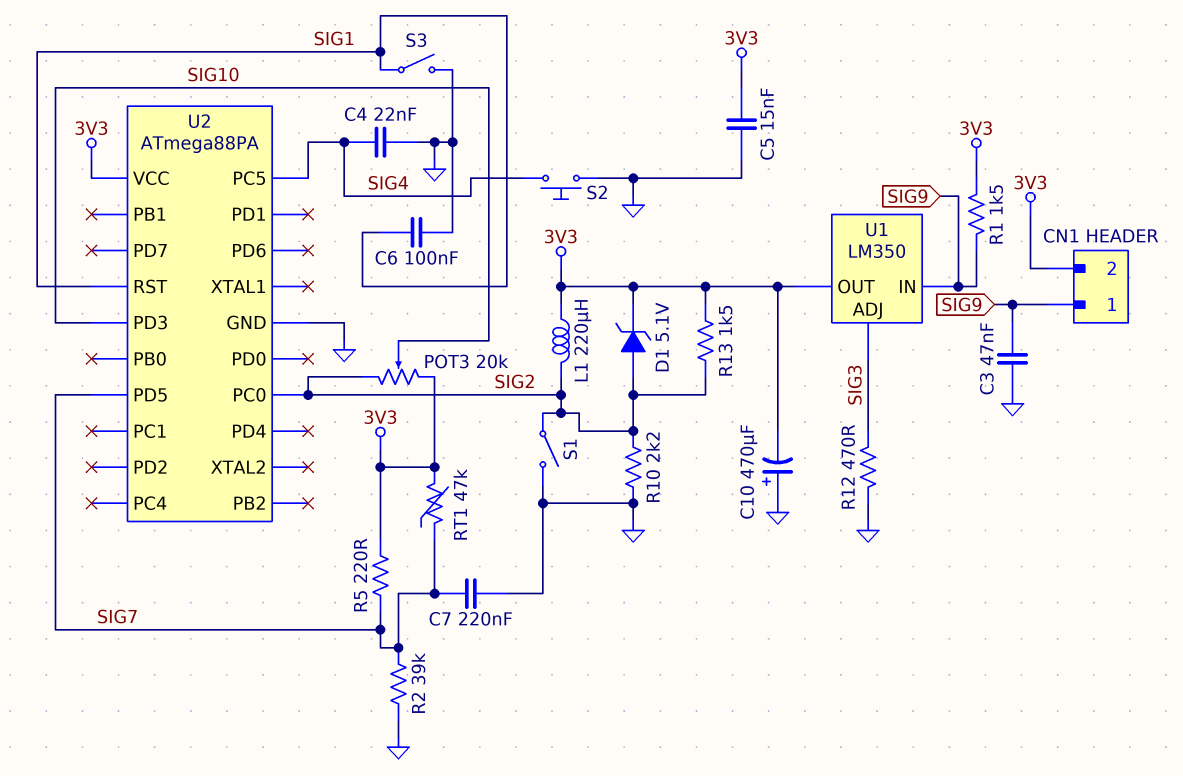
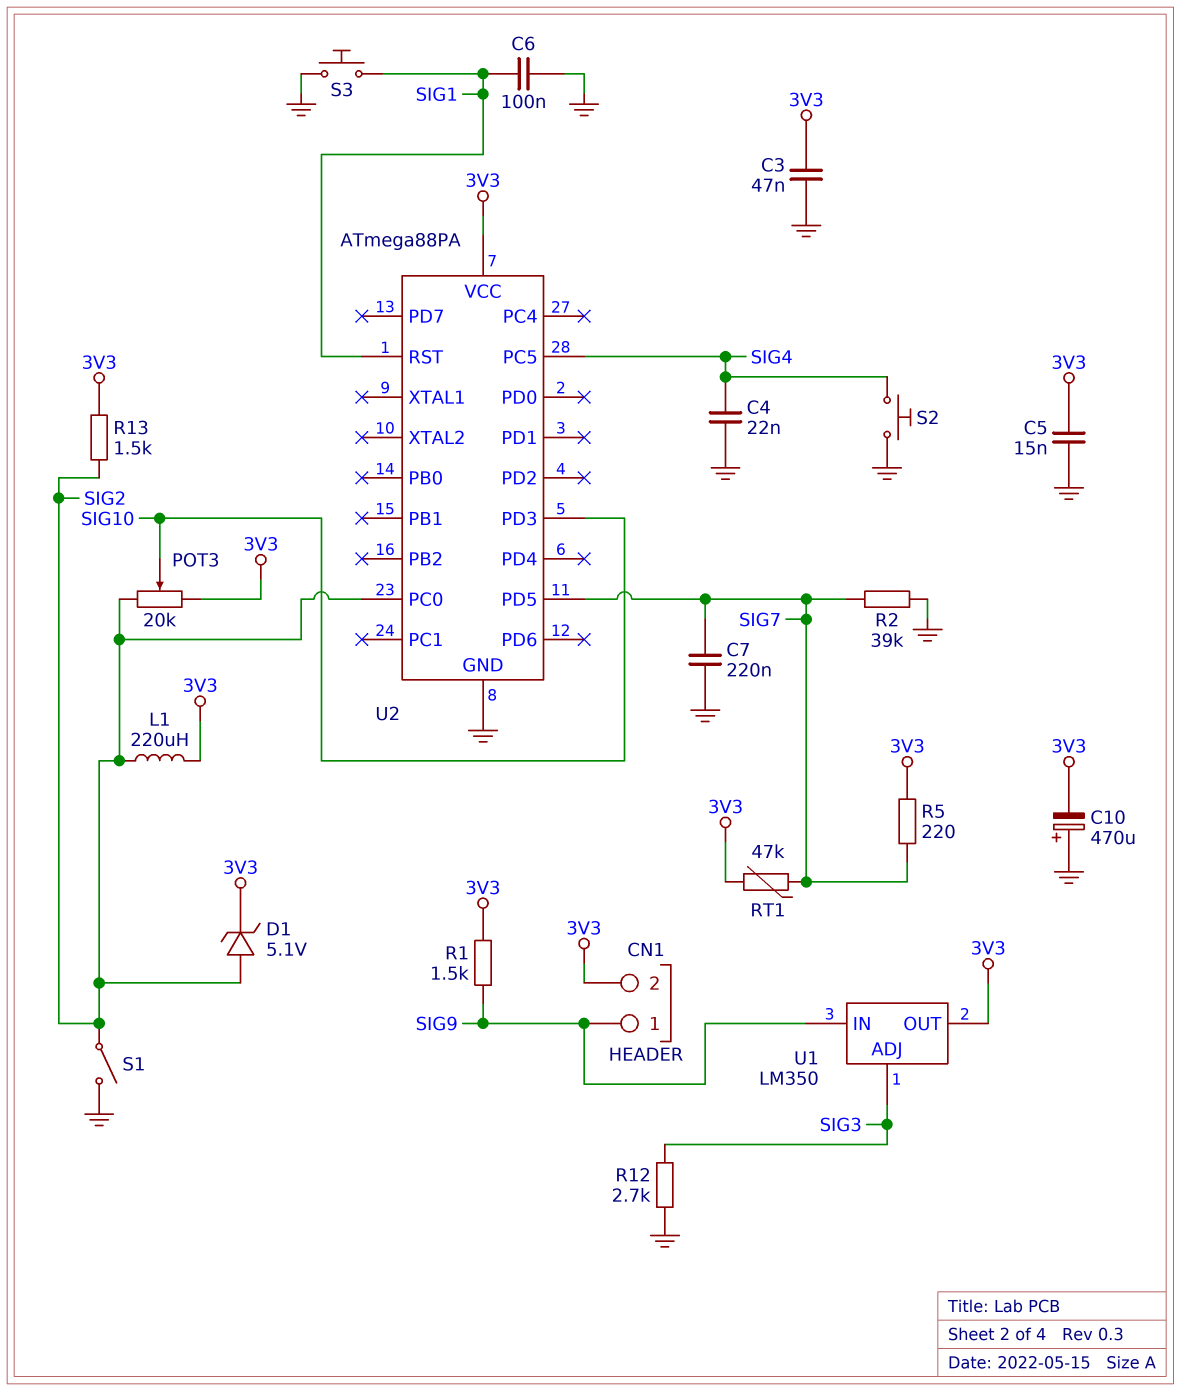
C3: 47nF (GND, SIG9) -> 47nF (3V3, GND)
R10: 2.2k (GND, SIG2) -> none
R12: 470 (GND, SIG3) -> 2.7k (GND, SIG3)
S3: switch (GND, SIG1) -> button (GND, SIG1)

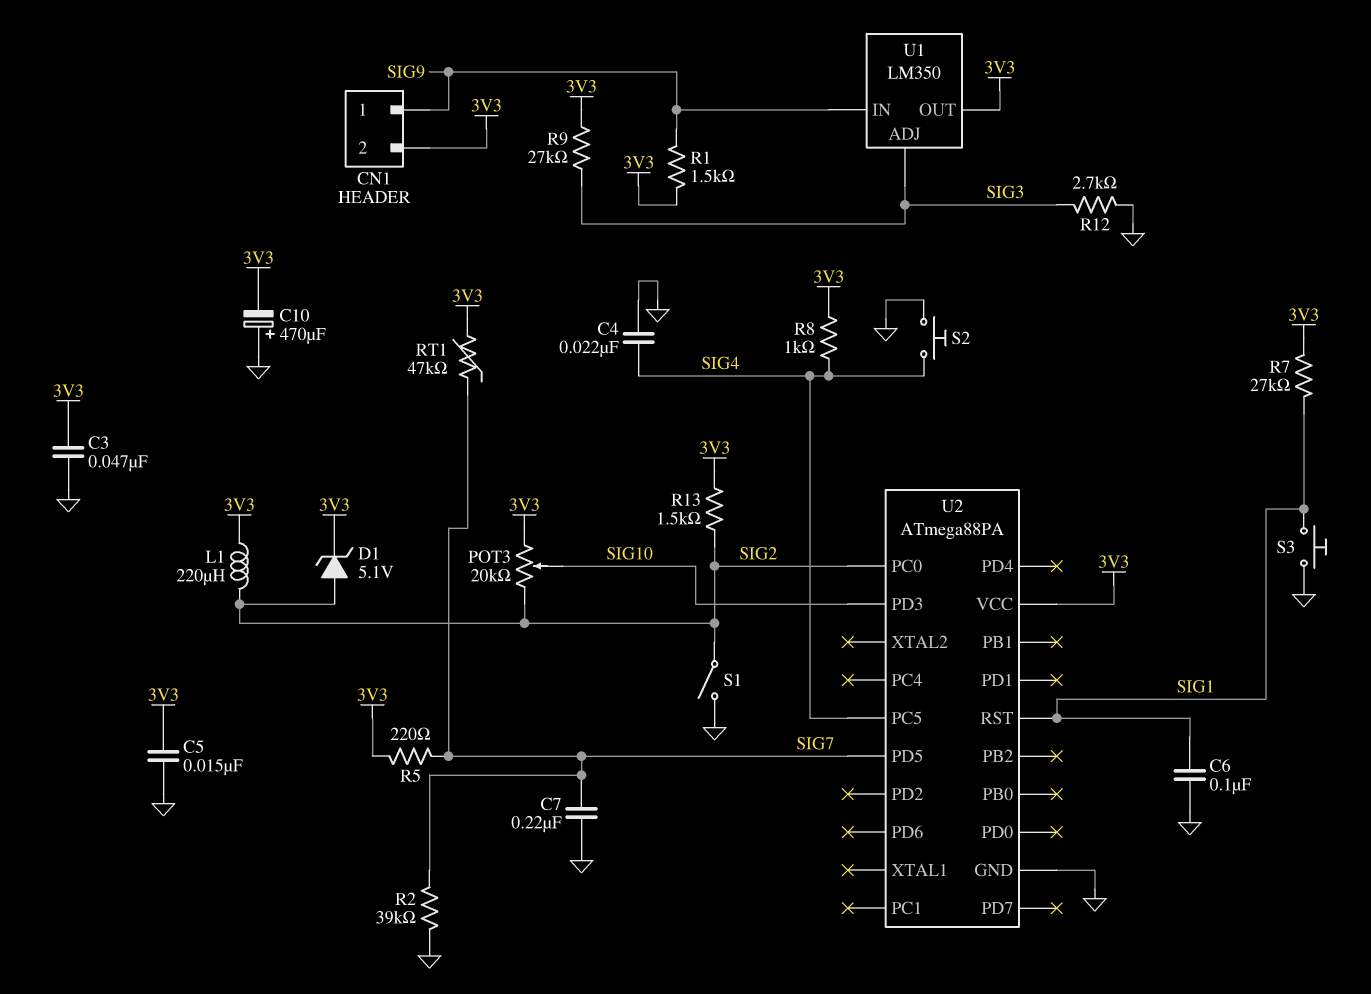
R7: none -> 27k (3V3, SIG1)
R8: none -> 1k (3V3, SIG4)
R9: none -> 27k (3V3, SIG3)

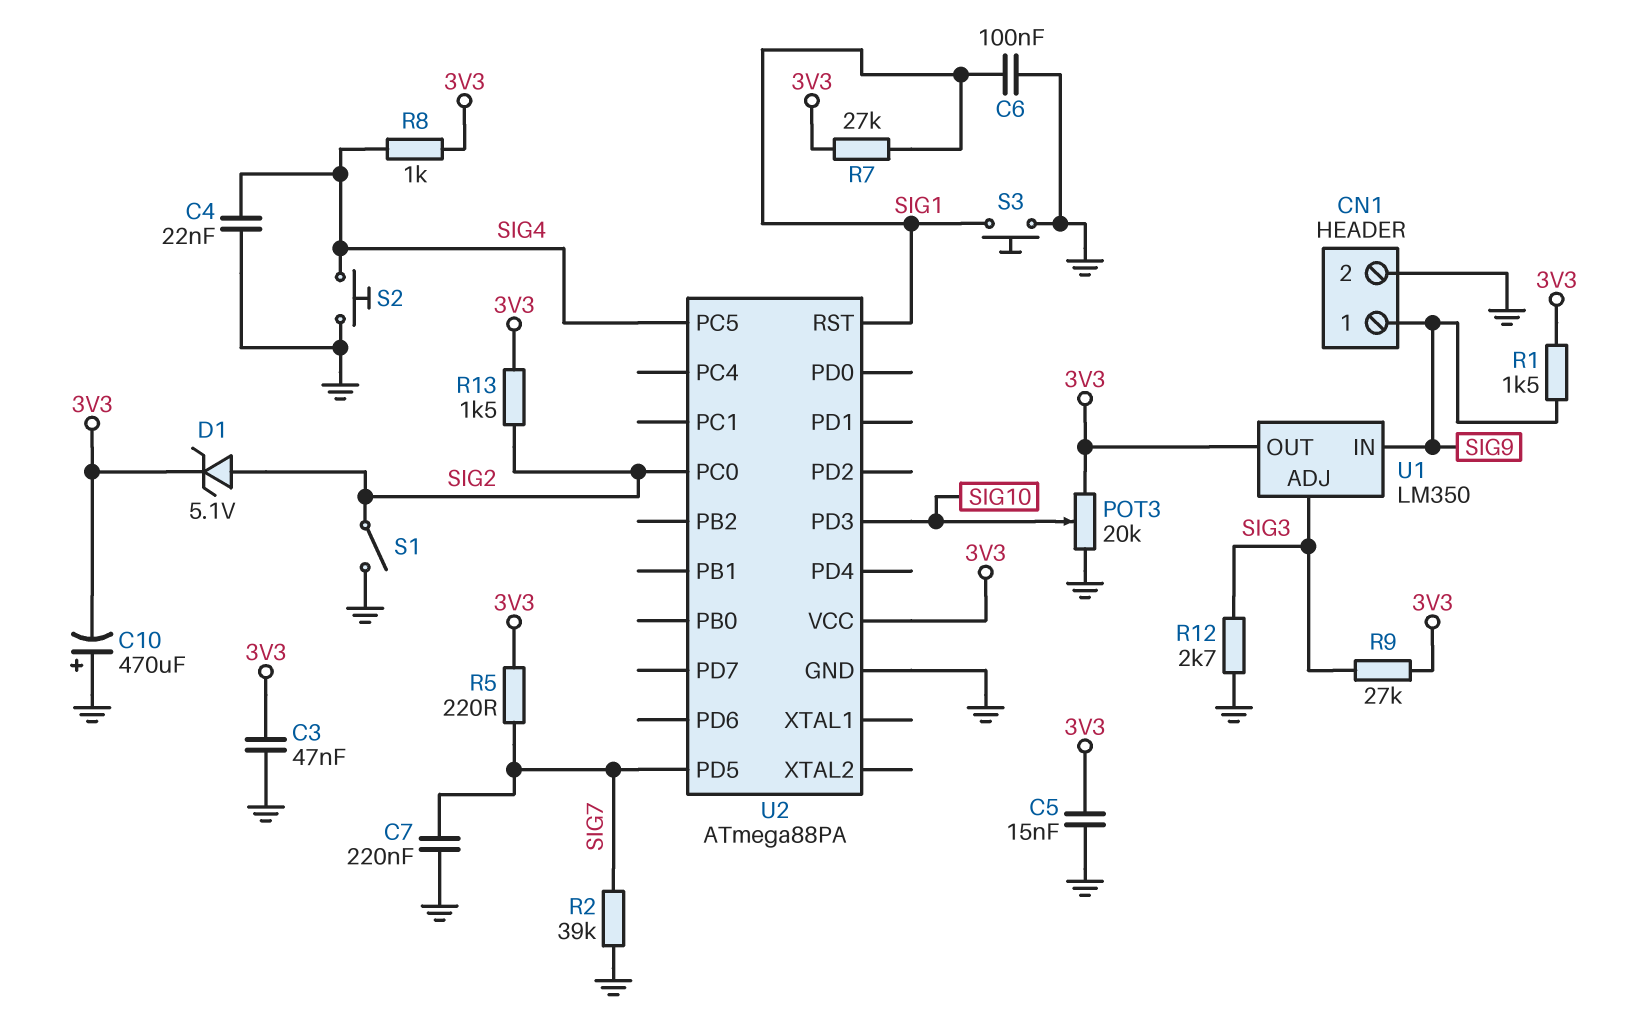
CN1 pin 2: 3V3 -> GND
L1: 220uH (3V3, SIG2) -> none
POT3: 20k (3V3, SIG2, wiper SIG10) -> 20k (3V3, GND, wiper SIG10)
RT1: 47k (3V3, SIG7) -> none

